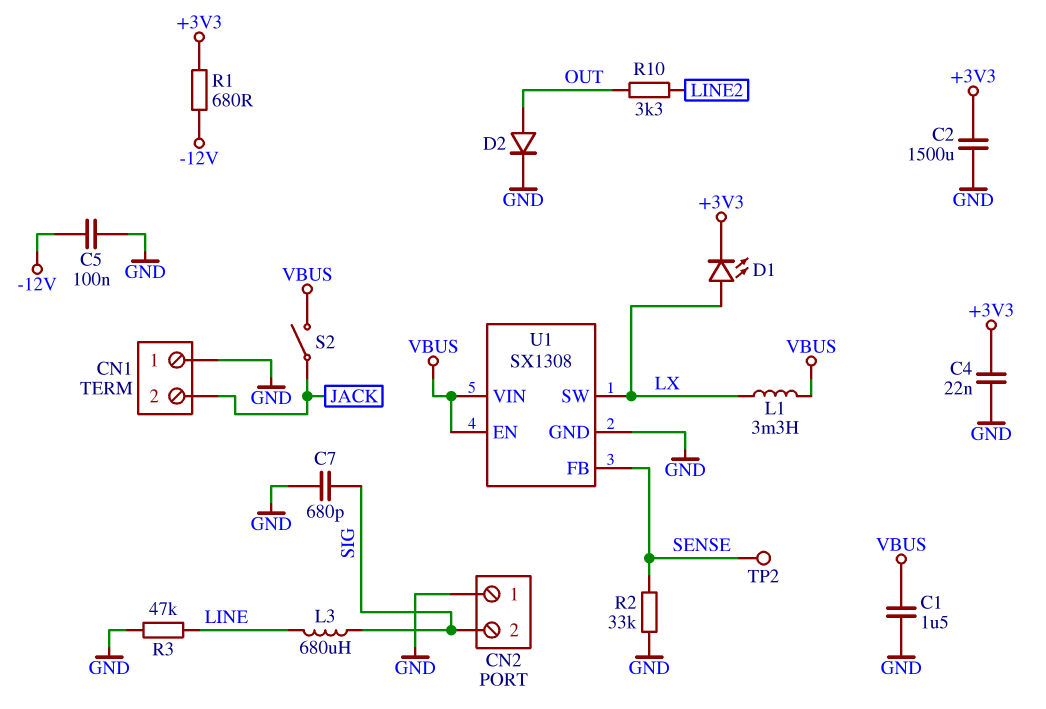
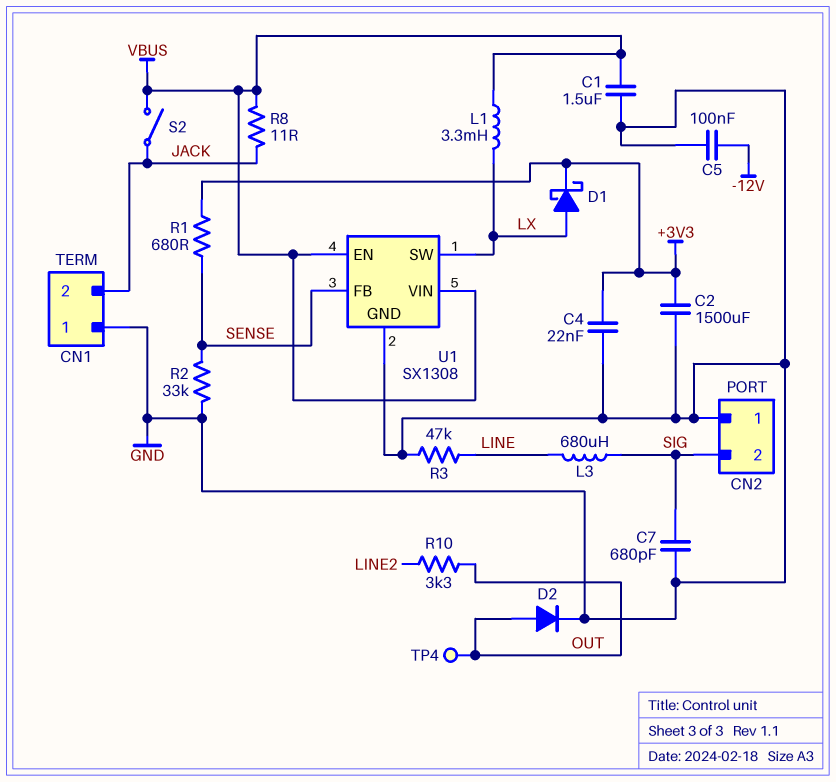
D1: LED (A LX, K +3V3) -> schottky (A LX, K +3V3)
R1: 680 (+3V3, -12V) -> 680 (+3V3, SENSE)
R8: none -> 11 (JACK, VBUS)
TP2: test point (SENSE) -> none
TP4: none -> test point (OUT)

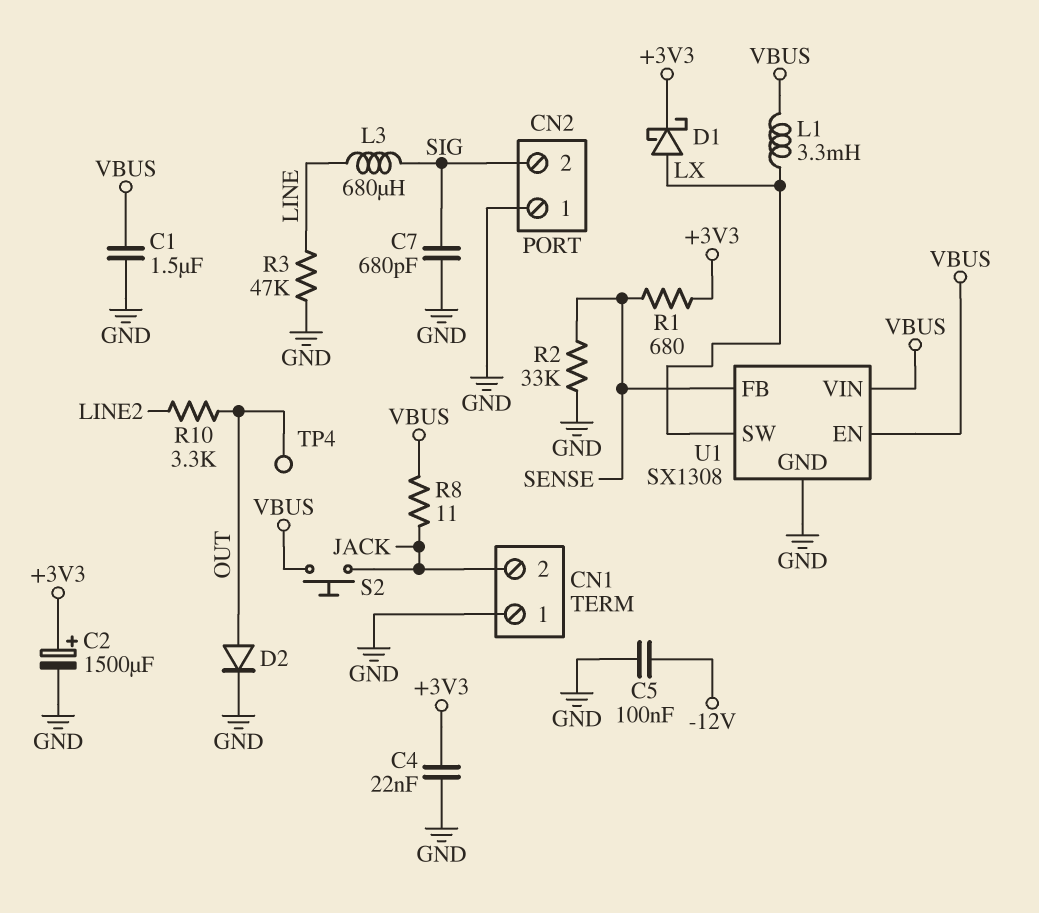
C2: 1500uF (+3V3, GND) -> 1500uF (plus +3V3, minus GND)
S2: switch (JACK, VBUS) -> button (JACK, VBUS)

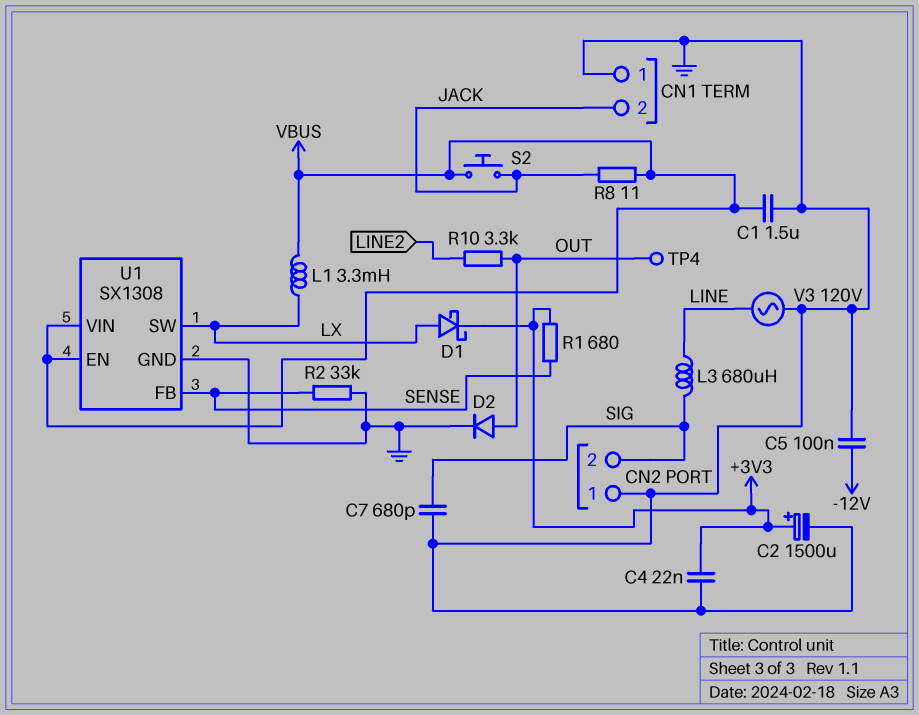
R3: 47k (GND, LINE) -> none
V3: none -> AC 120V (GND, LINE)

